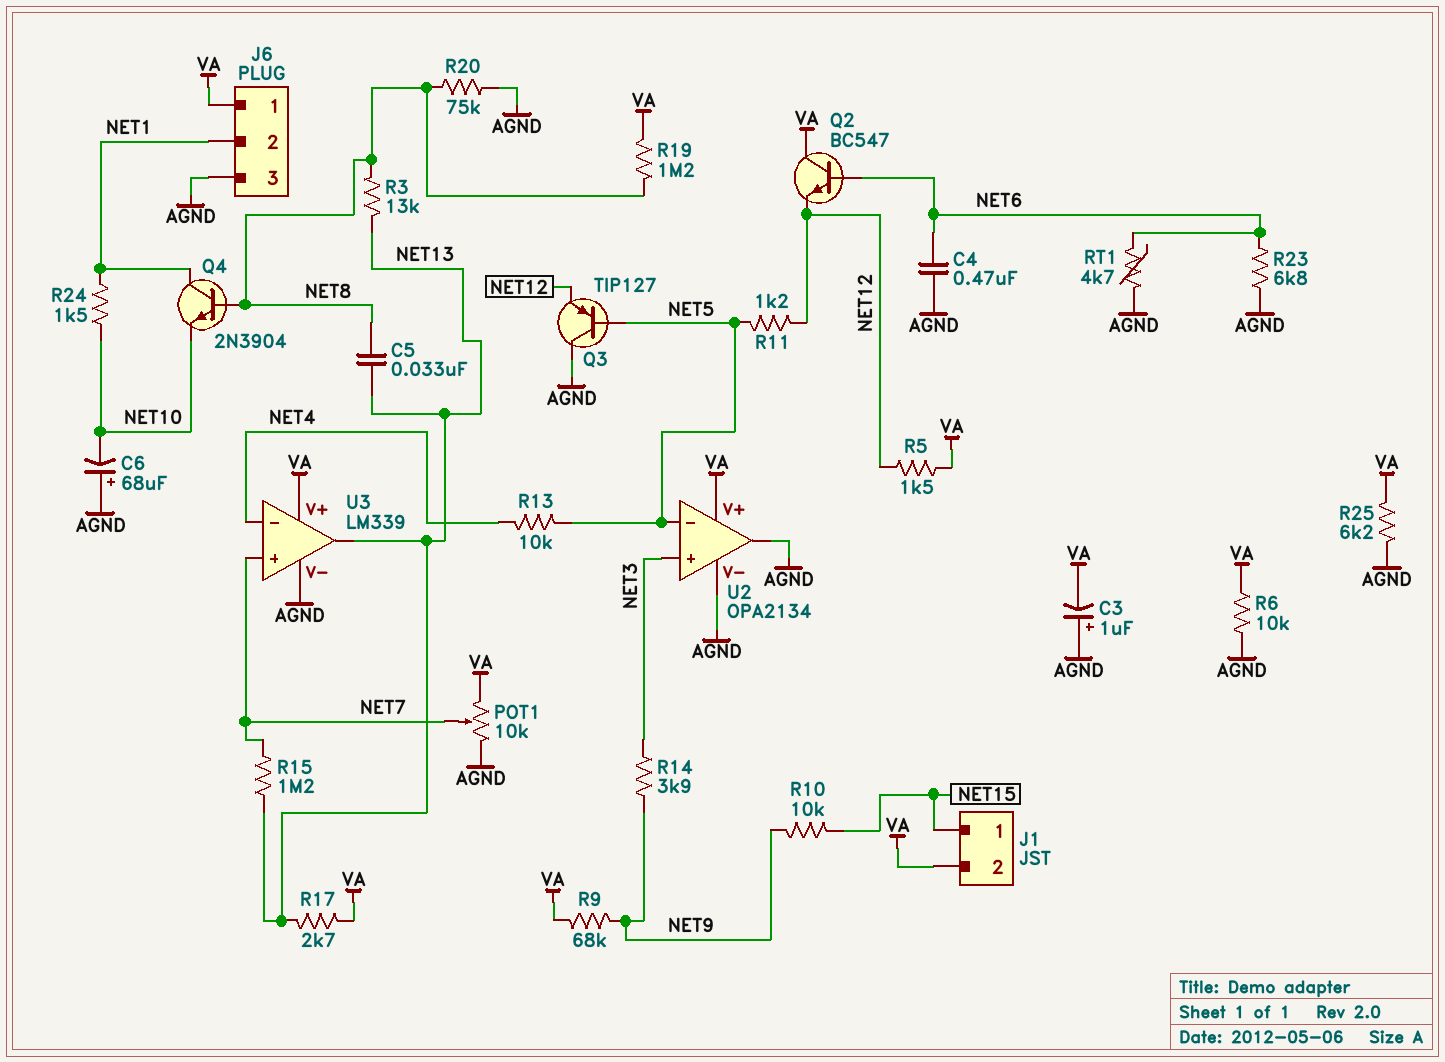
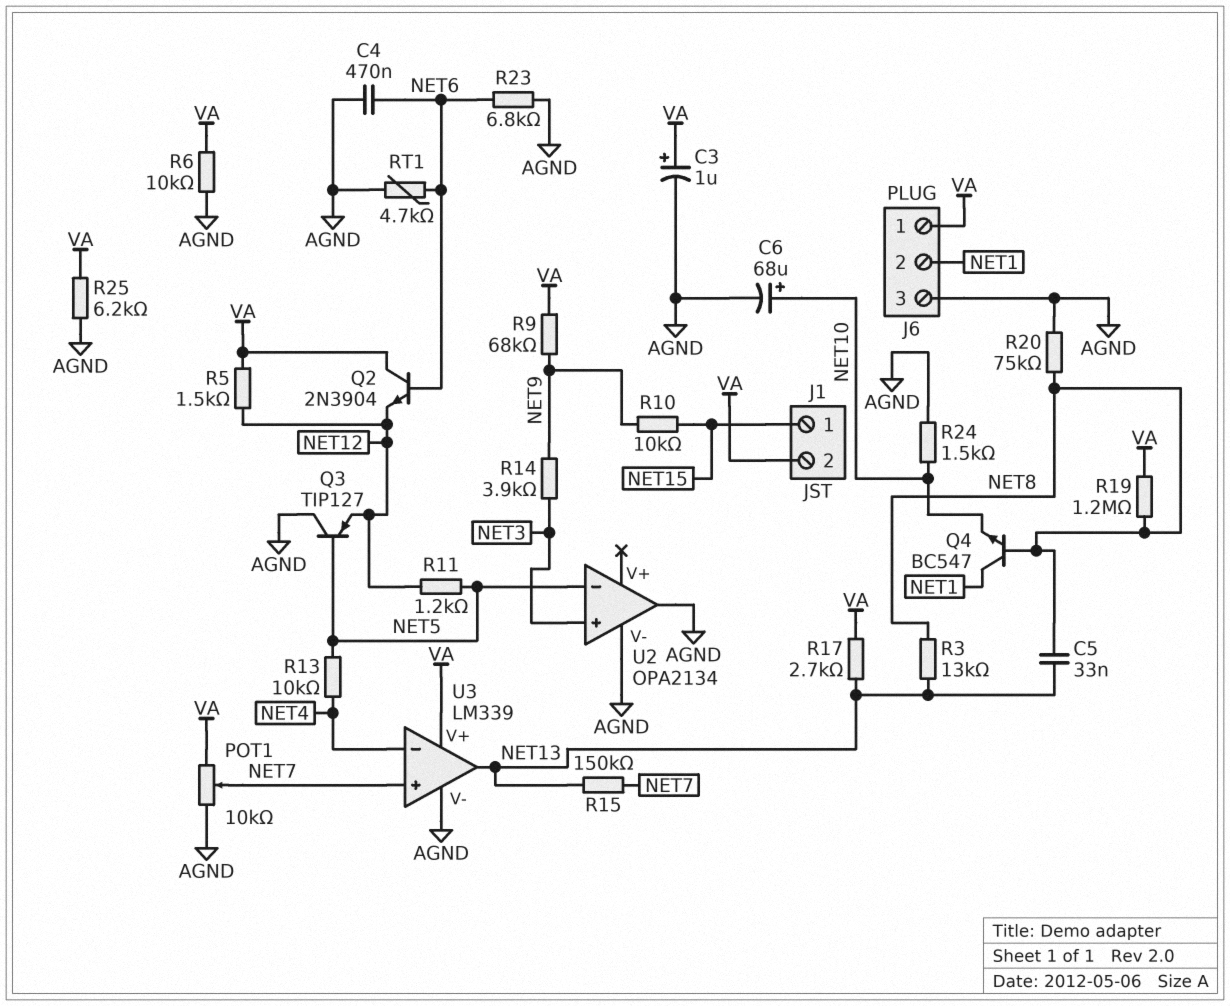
C3: 1uF (plus AGND, minus VA) -> 1uF (plus VA, minus AGND)
C6: 68uF (plus AGND, minus NET10) -> 68uF (plus NET10, minus AGND)
Q2: NPN BC547 (B NET6, C VA, E NET12) -> NPN 2N3904 (B NET6, C VA, E NET12)
Q4: NPN 2N3904 (B NET8, C NET1, E NET10) -> NPN BC547 (B NET8, C NET1, E NET10)
R15: 1.2M (NET7, NET13) -> 150k (NET7, NET13)
R24: 1.5k (NET1, NET10) -> 1.5k (AGND, NET10)
U2 pin V+: VA -> none

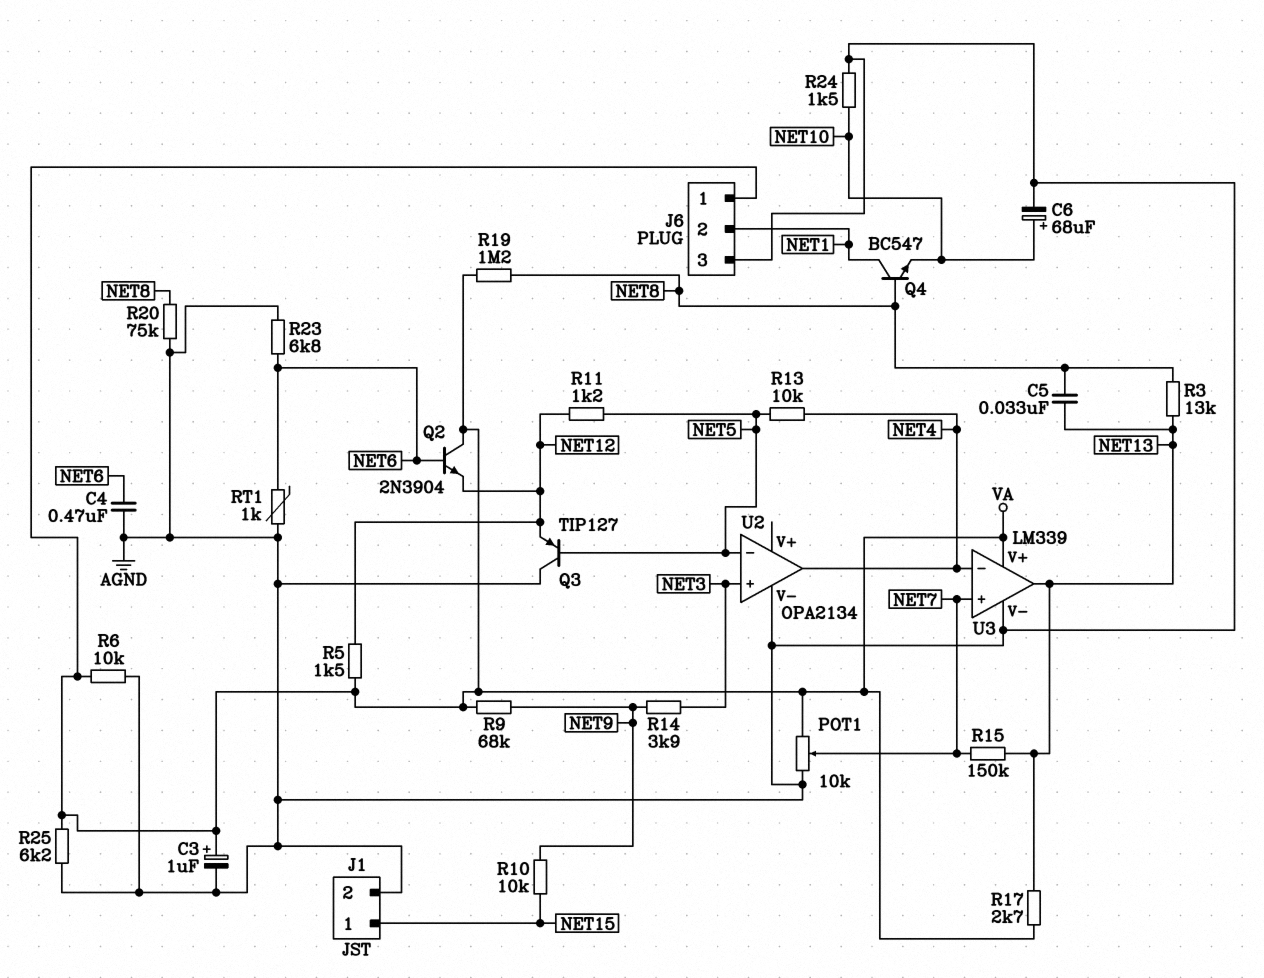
J1 pin 2: VA -> AGND
RT1: 4.7k (AGND, NET6) -> 1k (AGND, NET6)
U2 pin out: AGND -> NET4

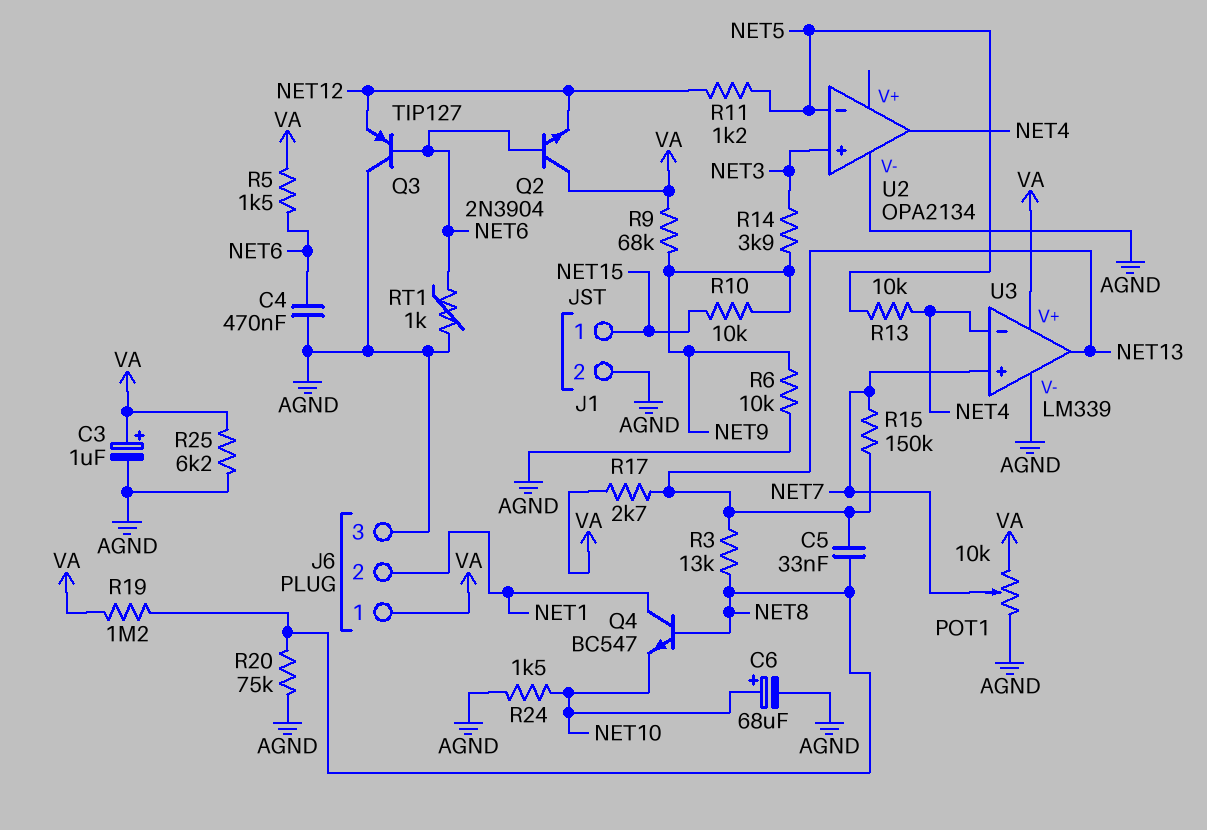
Q3: PNP TIP127 (B NET5, C AGND, E NET12) -> PNP TIP127 (B NET6, C AGND, E NET12)
R5: 1.5k (NET12, VA) -> 1.5k (NET6, VA)
R6: 10k (AGND, VA) -> 10k (AGND, NET9)
R23: 6.8k (AGND, NET6) -> none

